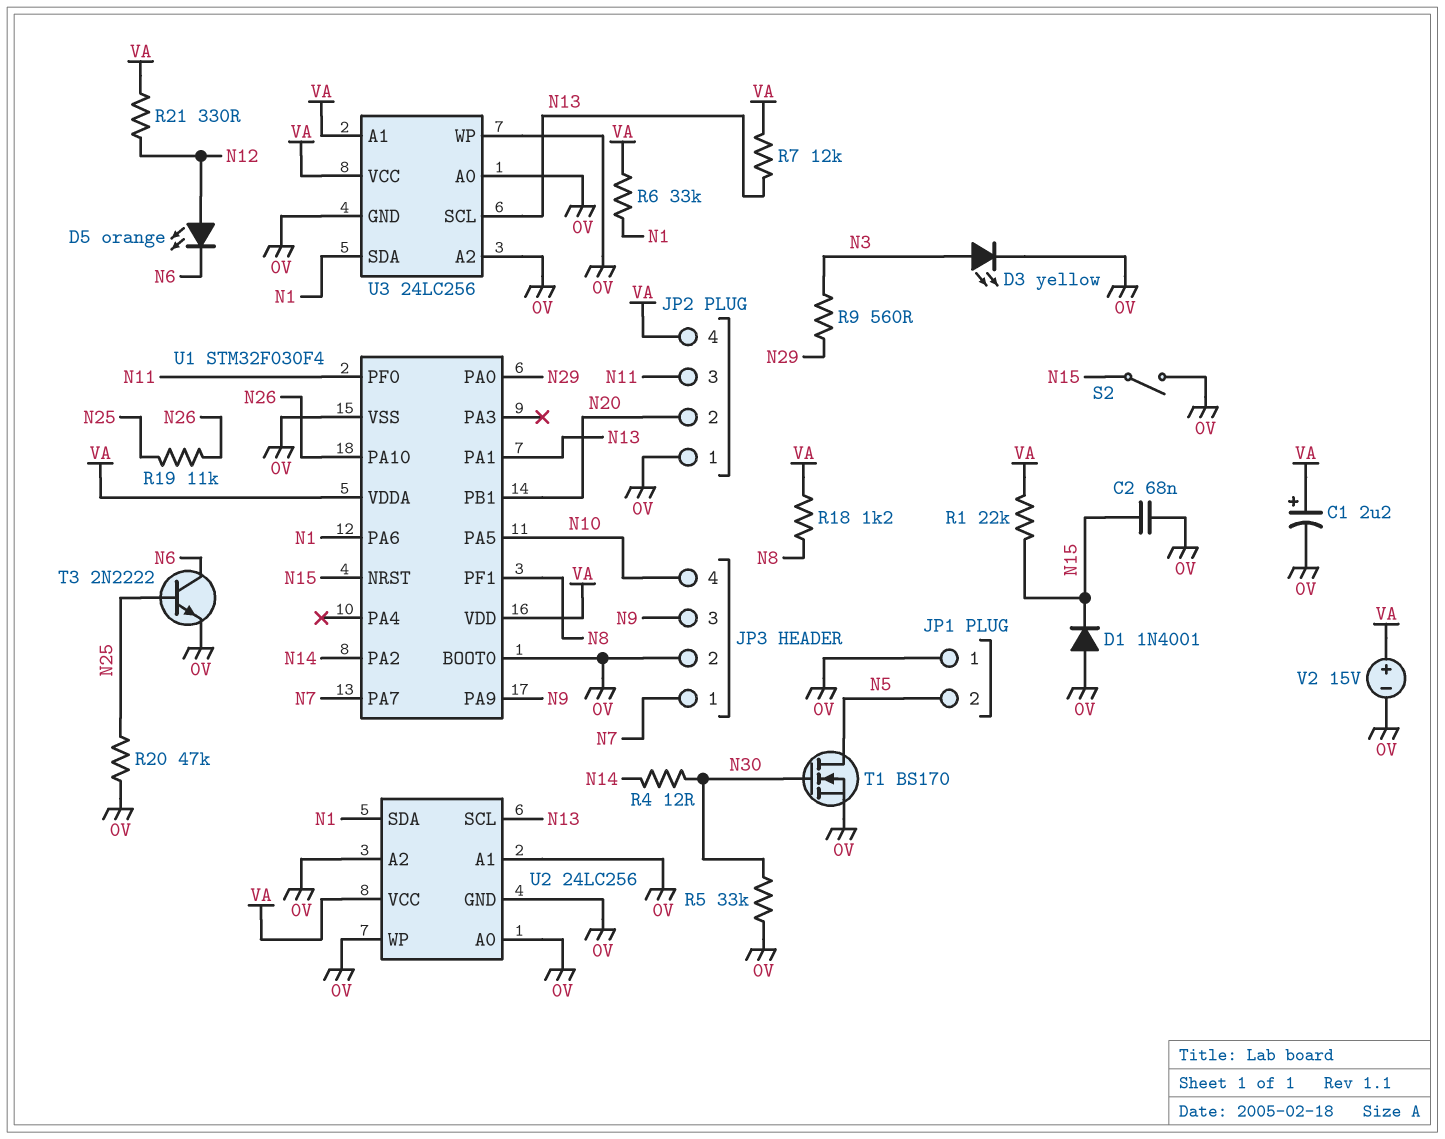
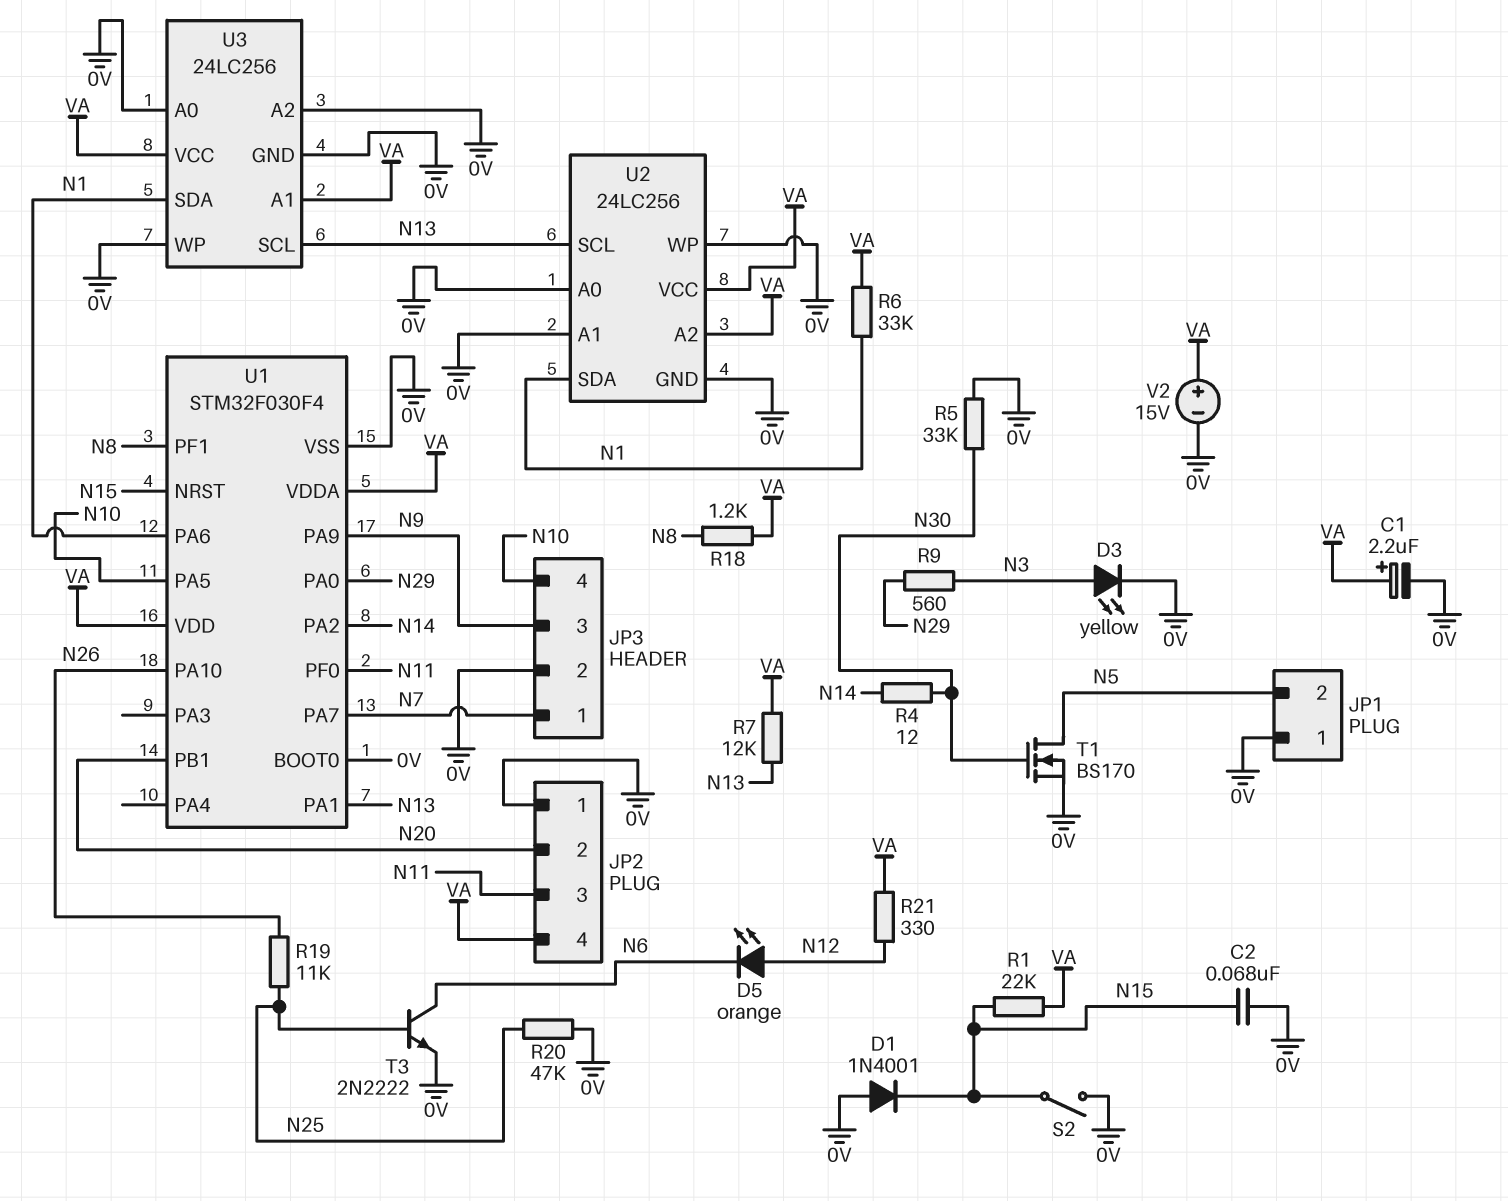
U2 pin A2: 0V -> VA

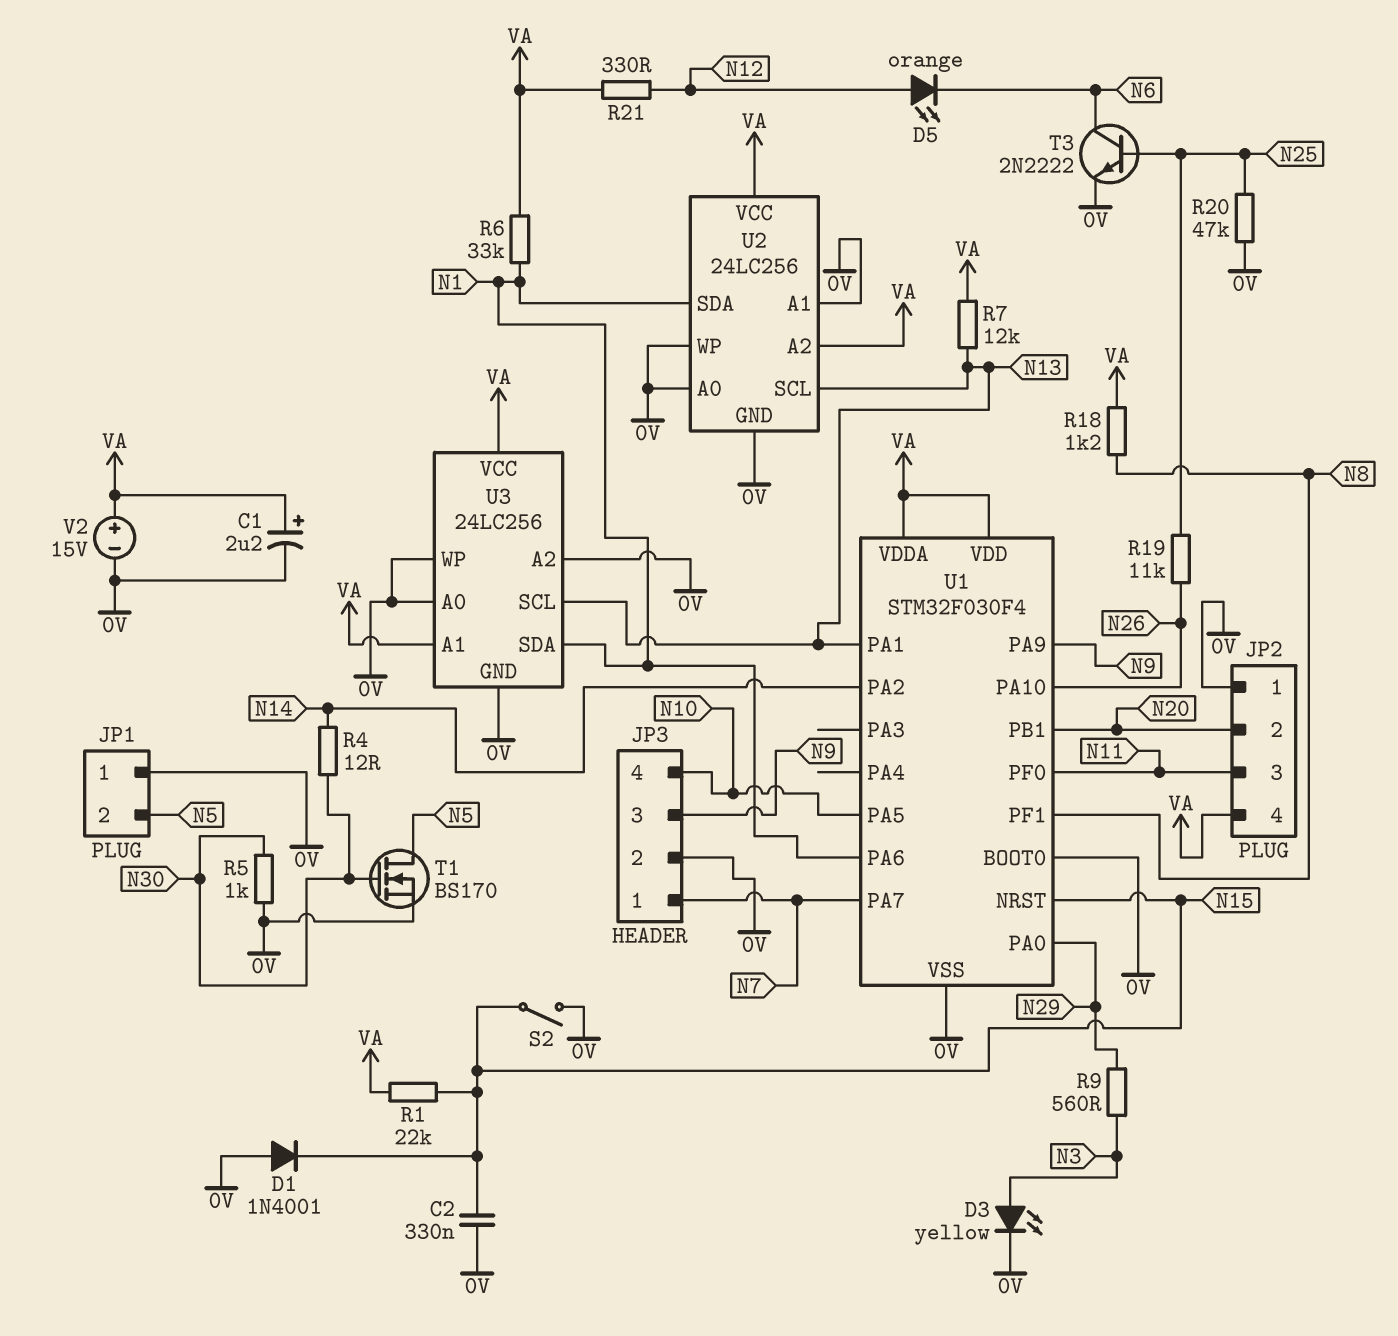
C2: 68nF (0V, N15) -> 330nF (0V, N15)
R5: 33k (0V, N30) -> 1k (0V, N30)

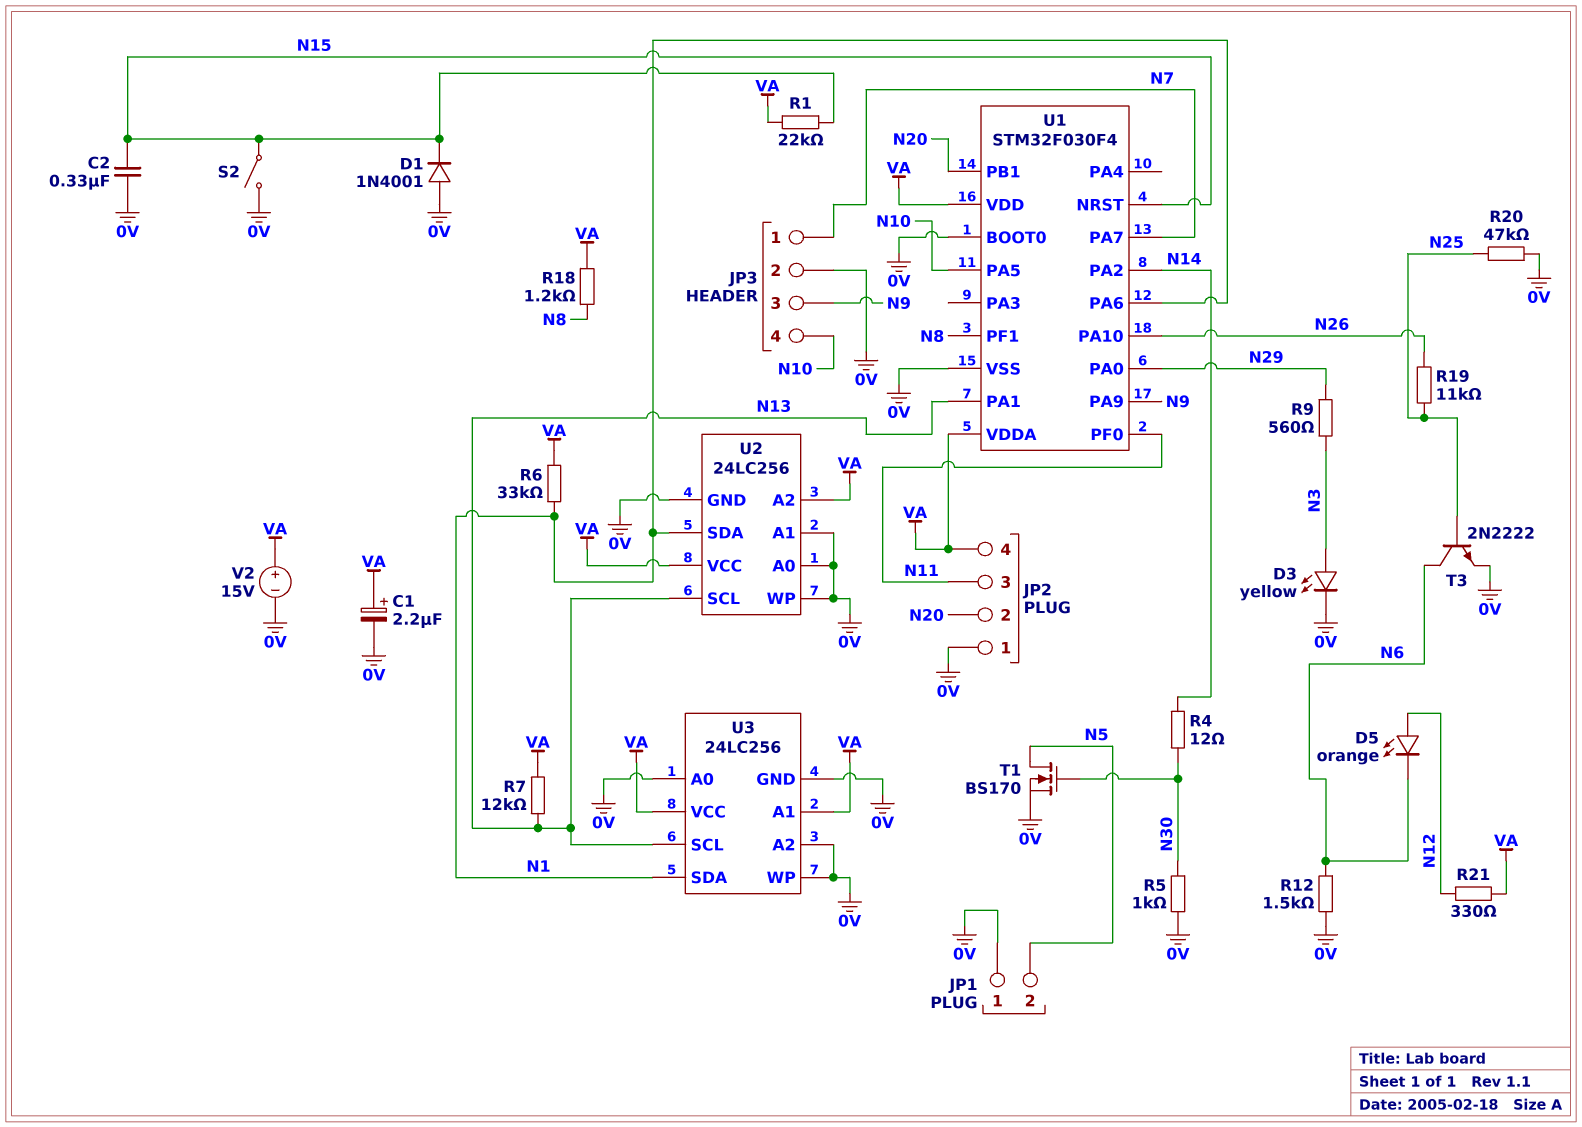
R12: none -> 1.5k (0V, N6)

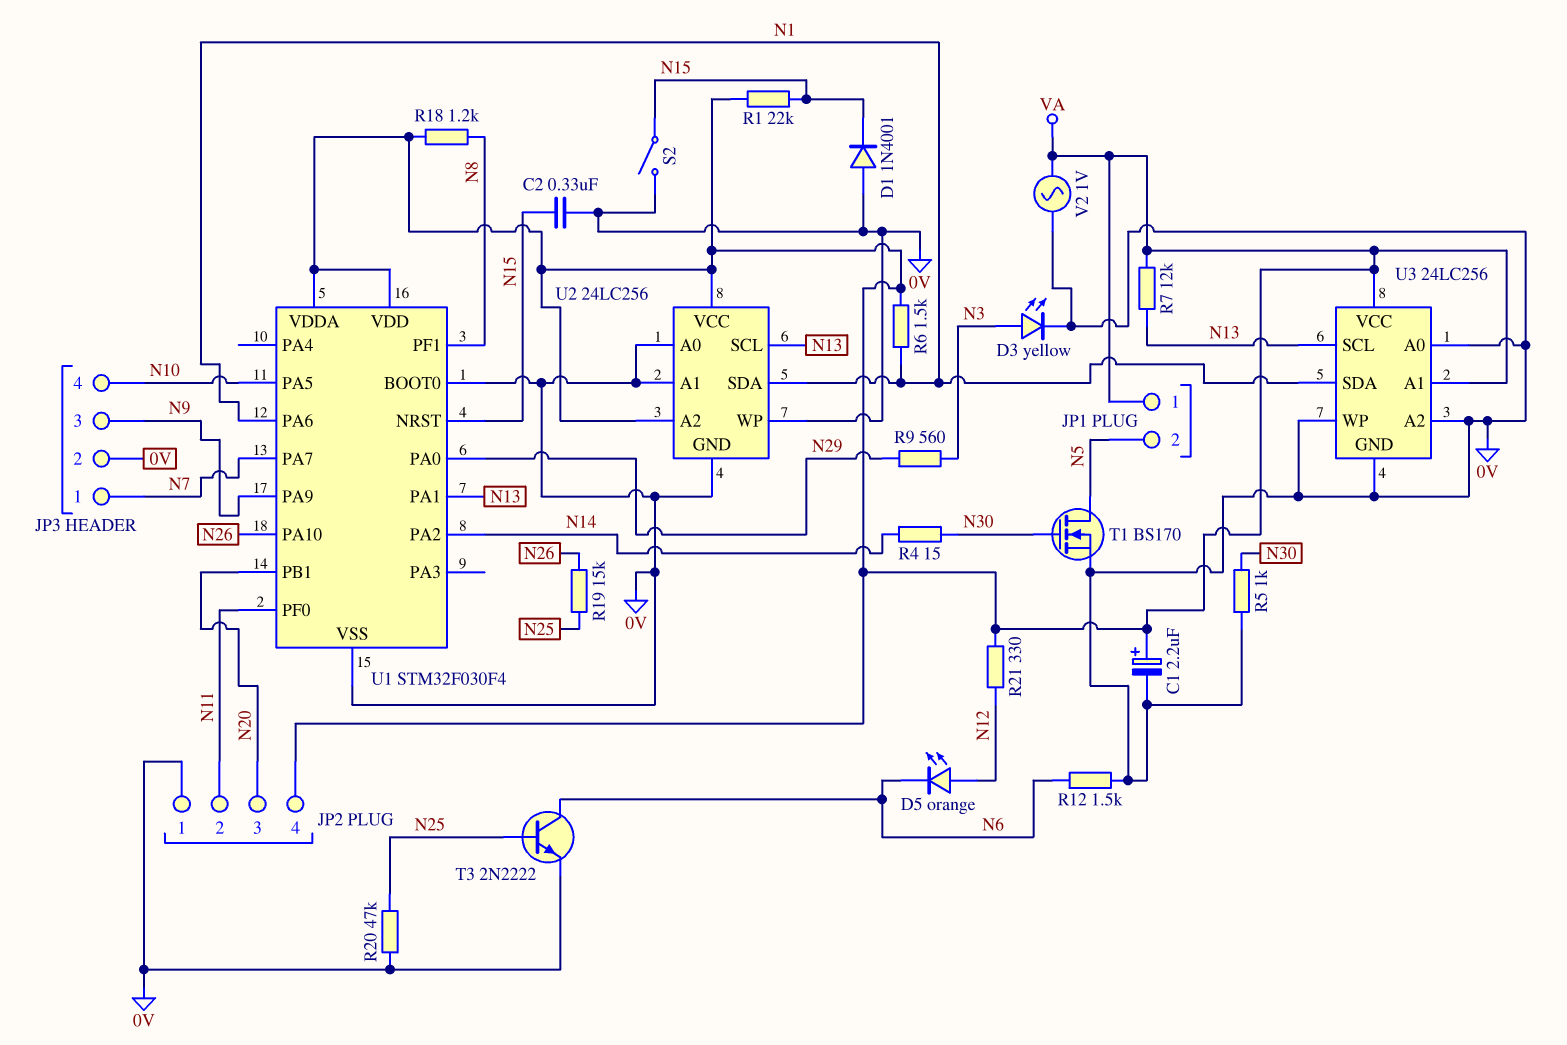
JP1 pin 1: 0V -> VA
JP2 pin 2: N20 -> N11
JP2 pin 3: N11 -> N20
R4: 12 (N14, N30) -> 15 (N14, N30)
R6: 33k (N1, VA) -> 1.5k (N1, VA)
R19: 11k (N25, N26) -> 15k (N25, N26)
V2: 15V (plus VA, minus 0V) -> AC 1V (0V, VA)

